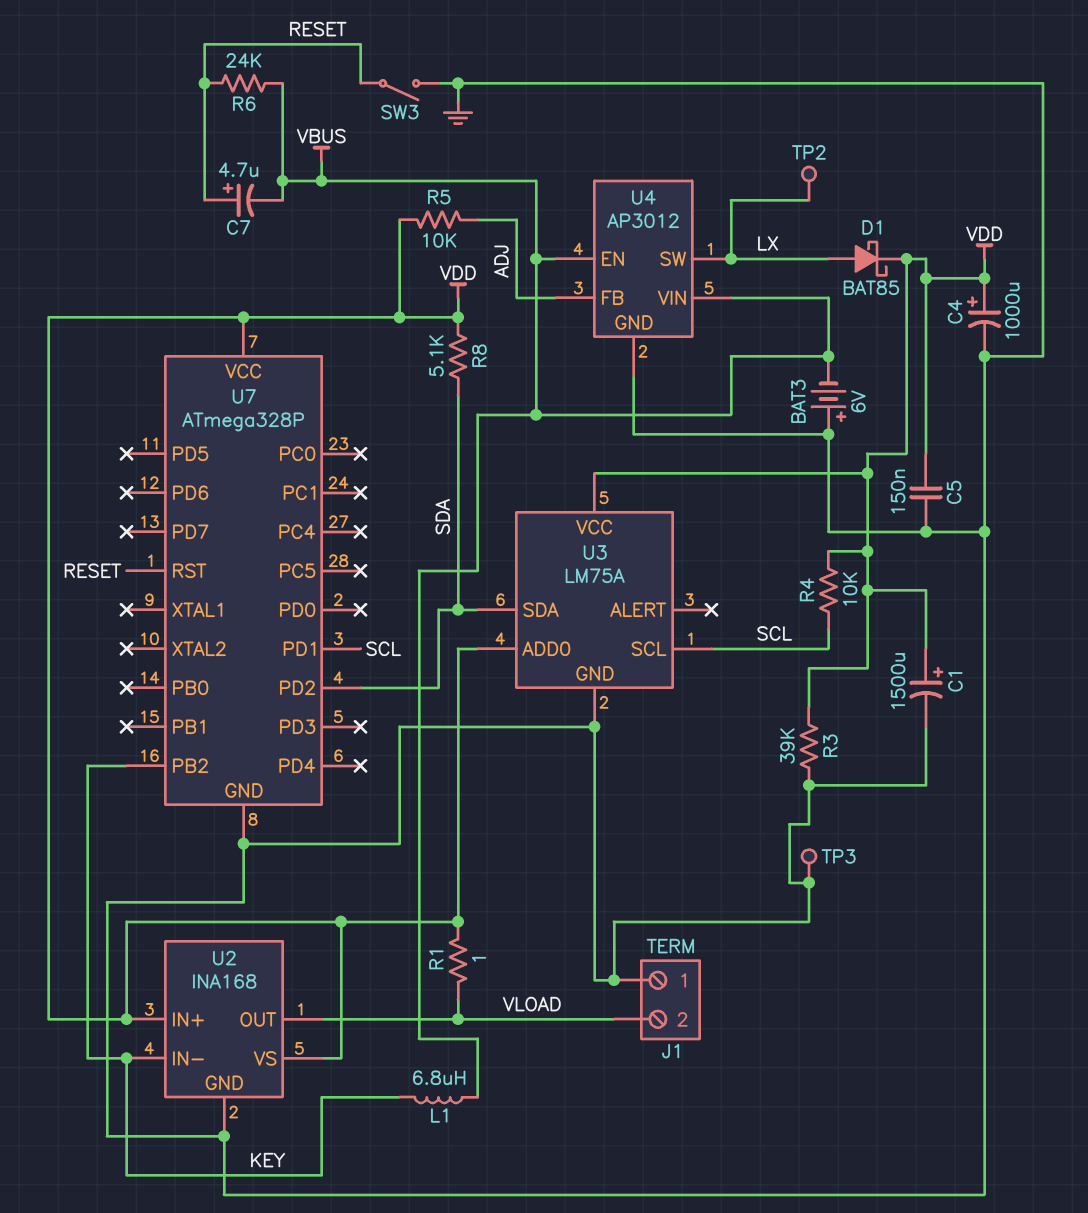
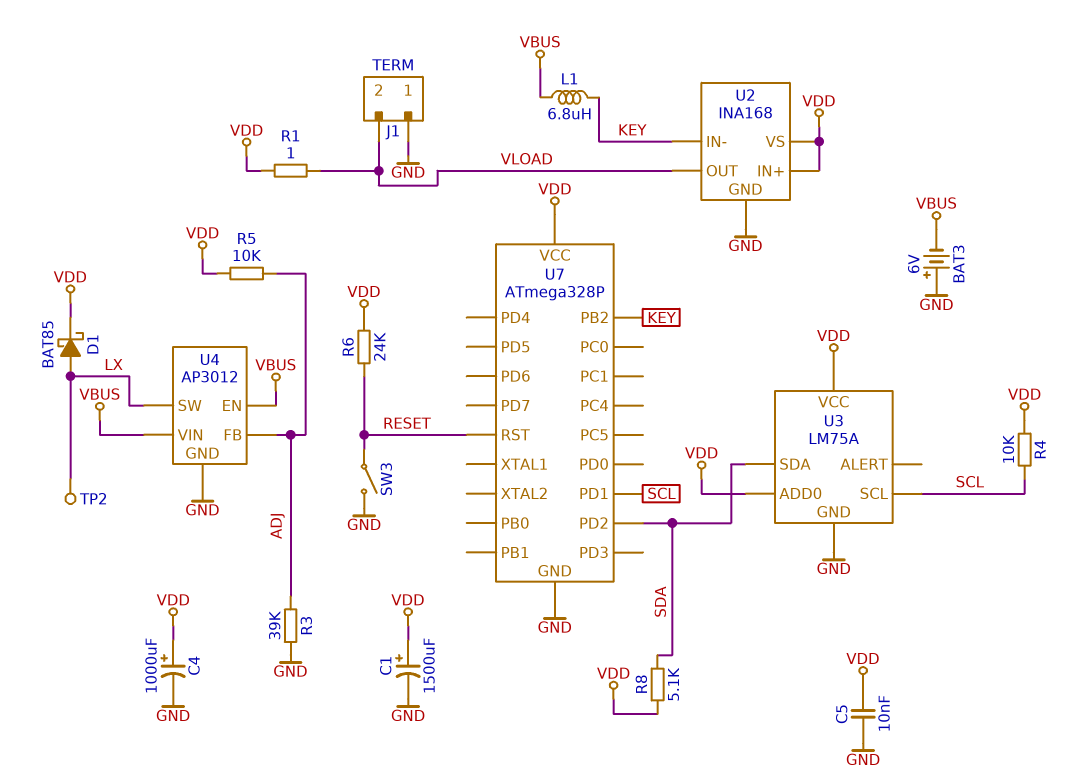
C5: 150nF (GND, VDD) -> 10nF (GND, VDD)
C7: 4.7uF (plus RESET, minus VBUS) -> none
R3: 39k (GND, VDD) -> 39k (ADJ, GND)
R6: 24k (RESET, VBUS) -> 24k (RESET, VDD)
TP3: test point (GND) -> none

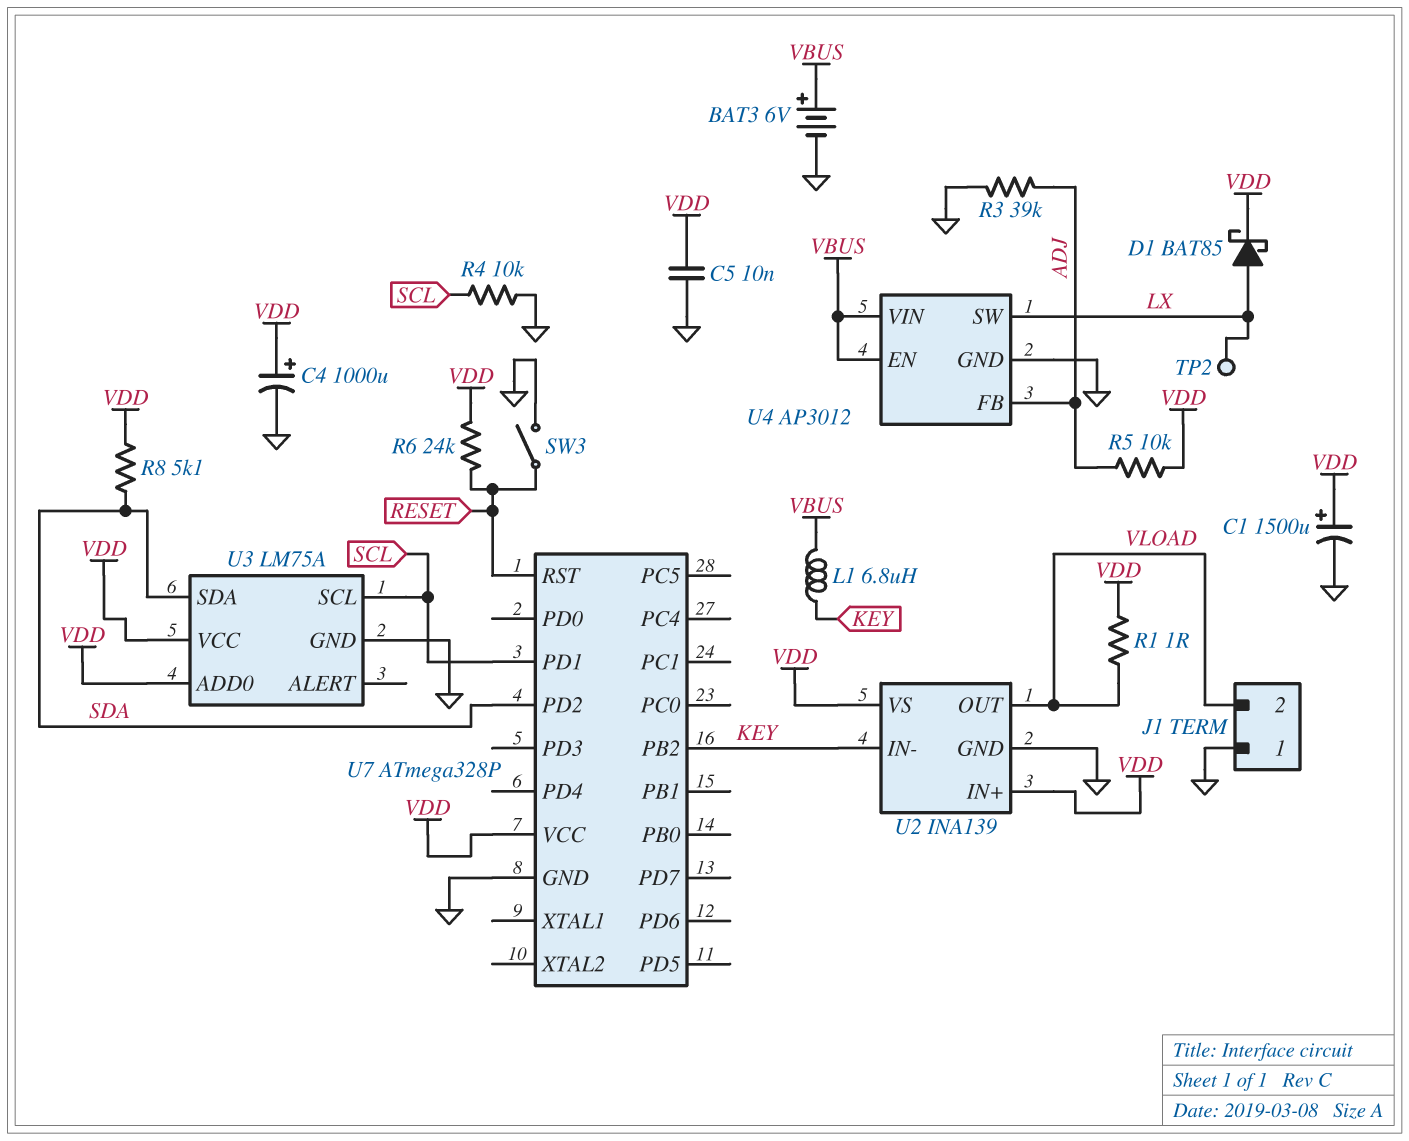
BAT3: 6V (plus GND, minus VBUS) -> 6V (plus VBUS, minus GND)
R4: 10k (SCL, VDD) -> 10k (GND, SCL)
U2: INA168 -> INA139

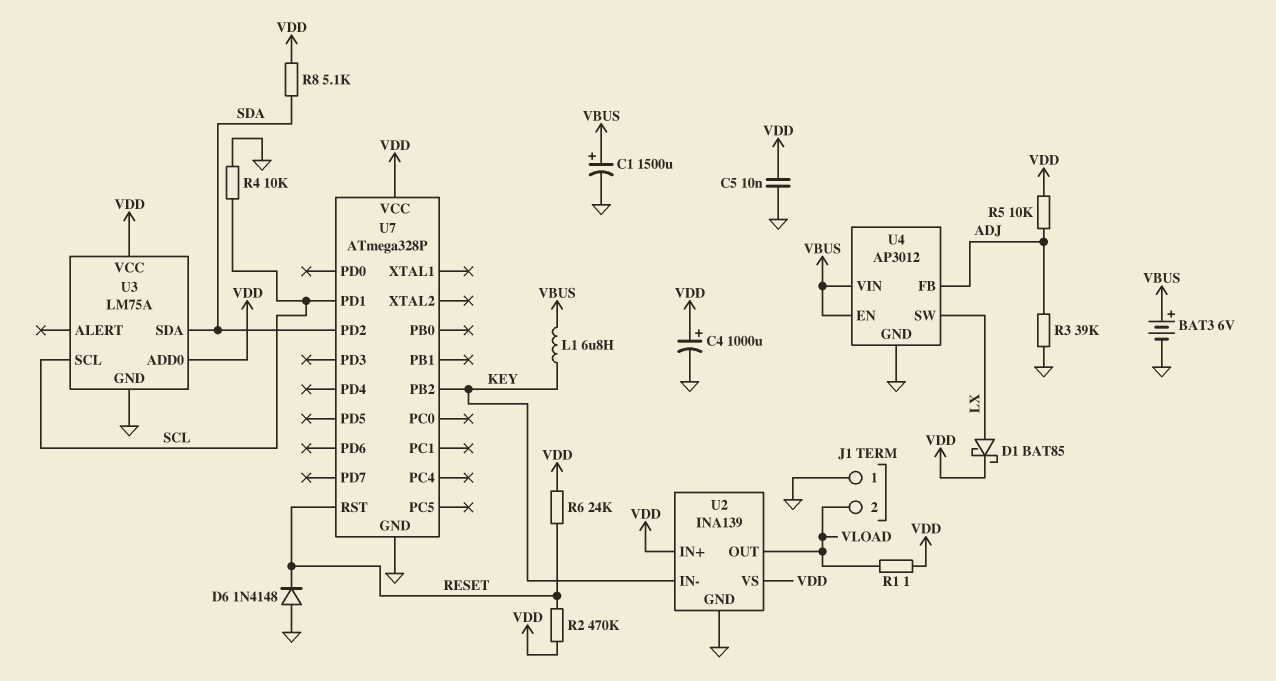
C1: 1500uF (plus VDD, minus GND) -> 1500uF (plus VBUS, minus GND)
D6: none -> diode 1N4148 (A GND, K RESET)
R2: none -> 470k (RESET, VDD)
SW3: switch (GND, RESET) -> none
TP2: test point (LX) -> none

